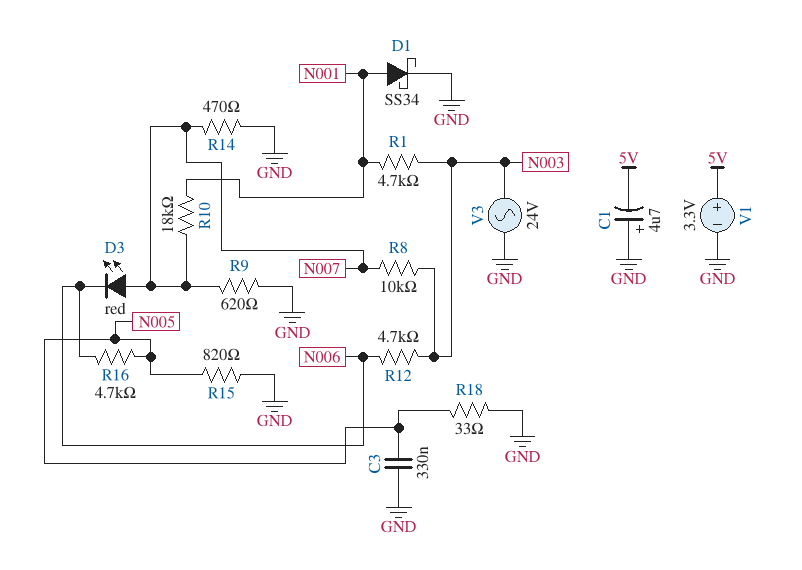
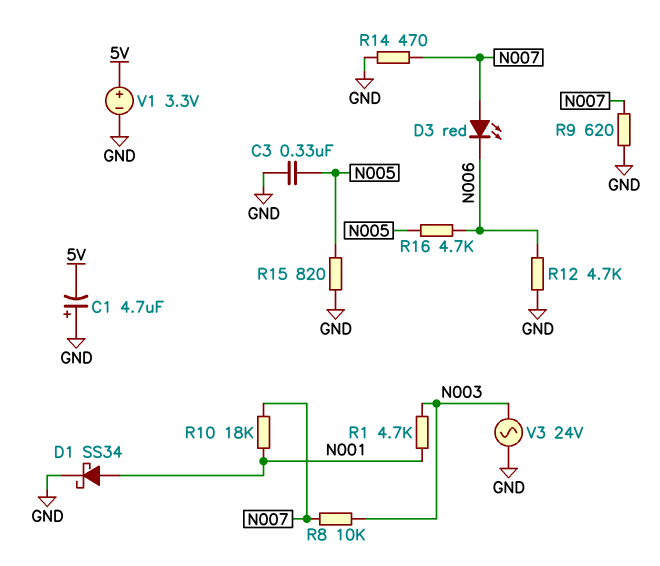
R12: 4.7k (N003, N006) -> 4.7k (GND, N006)
R18: 33 (GND, N005) -> none

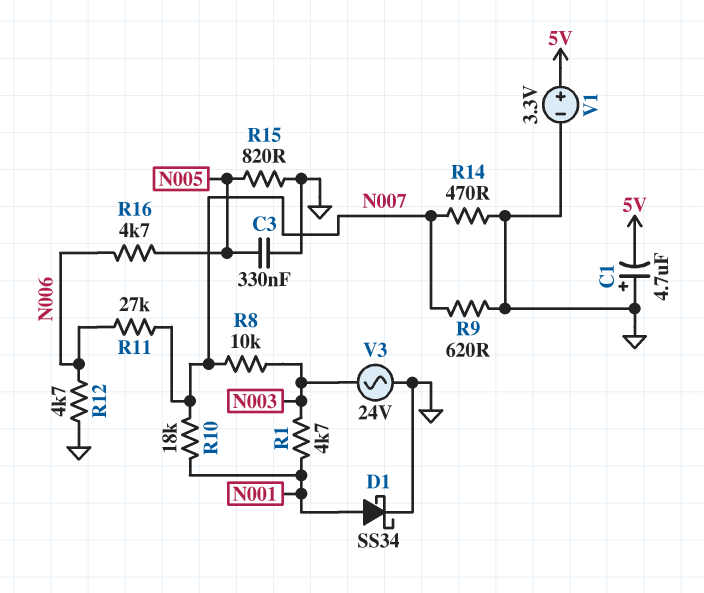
D3: LED red (A N007, K N006) -> none
R11: none -> 27k (N006, N007)

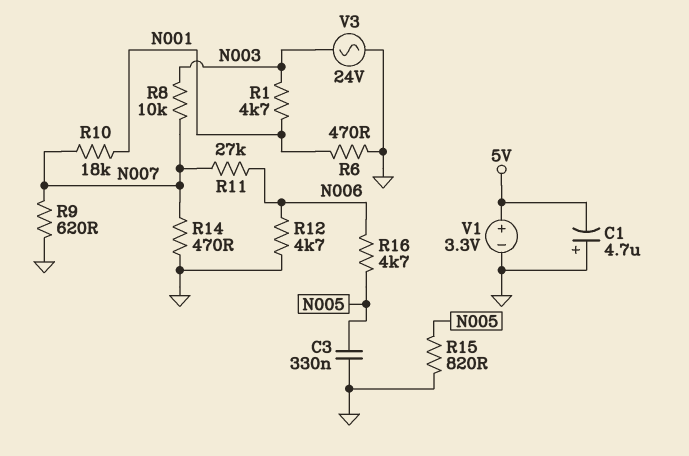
D1: schottky SS34 (A N001, K GND) -> none
R6: none -> 470 (GND, N001)

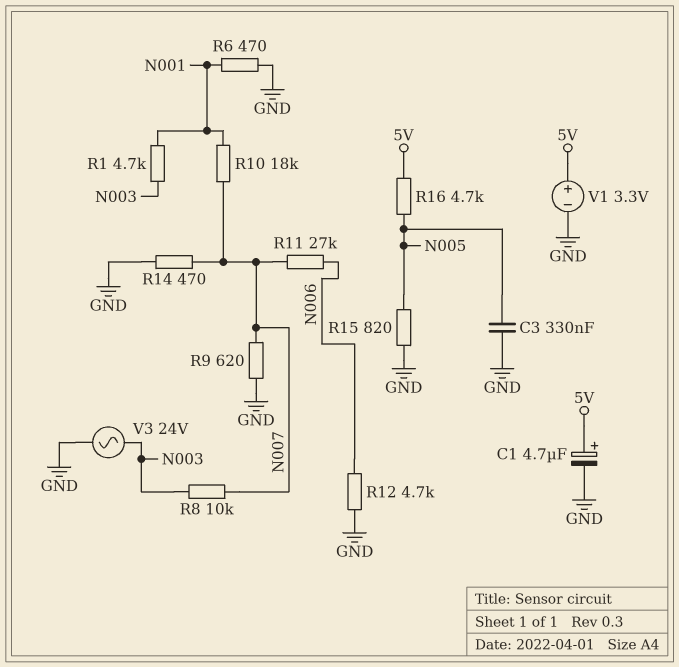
C1: 4.7uF (plus GND, minus 5V) -> 4.7uF (plus 5V, minus GND)
R16: 4.7k (N005, N006) -> 4.7k (5V, N005)

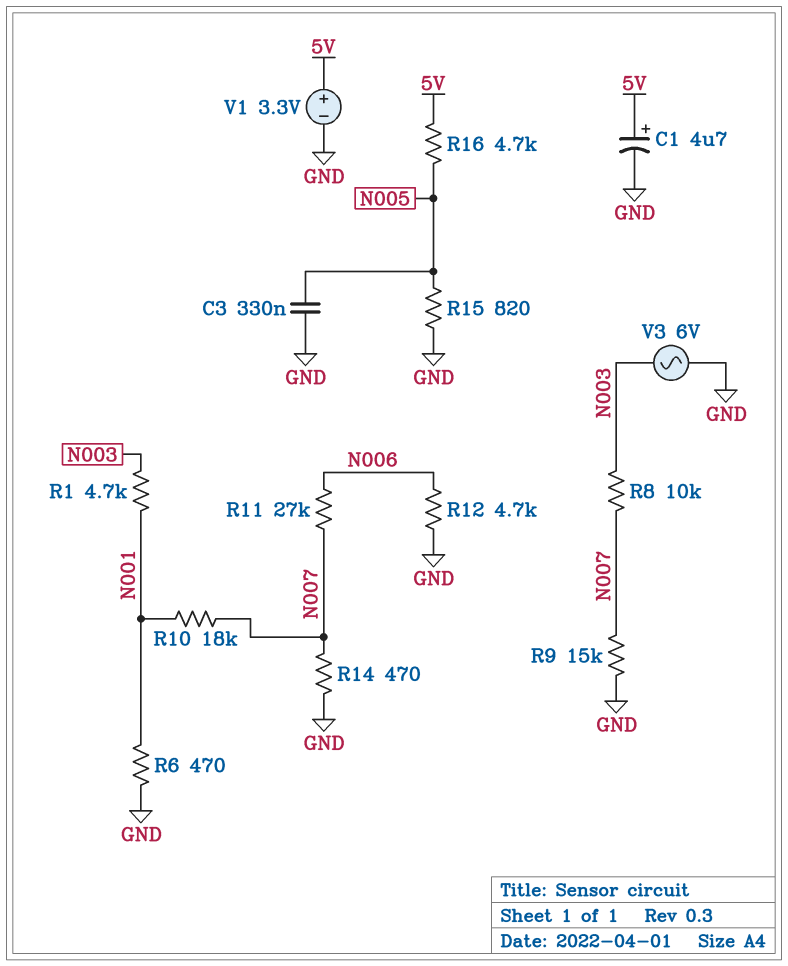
R9: 620 (GND, N007) -> 15k (GND, N007)
V3: AC 24V (GND, N003) -> AC 6V (GND, N003)

